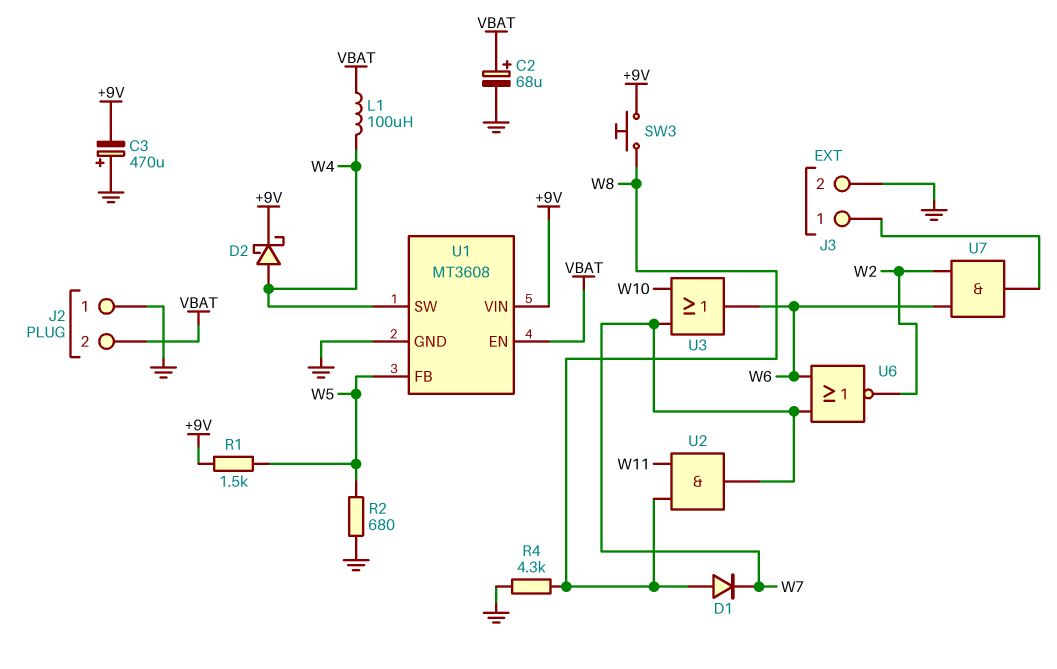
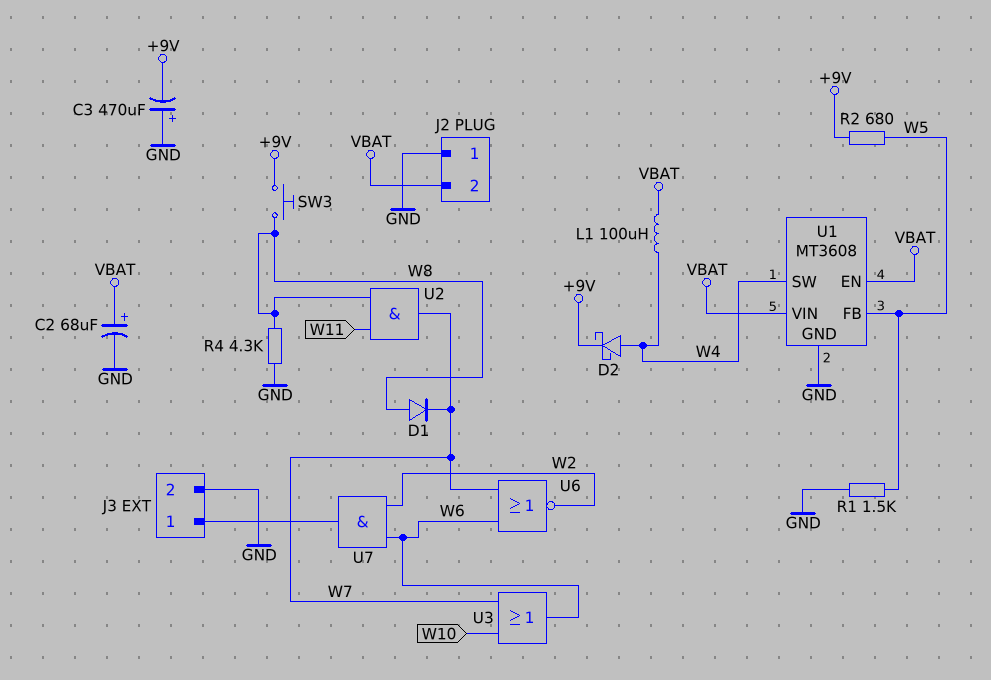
R1: 1.5k (+9V, W5) -> 1.5k (GND, W5)
R2: 680 (GND, W5) -> 680 (+9V, W5)
U1 pin VIN: +9V -> VBAT

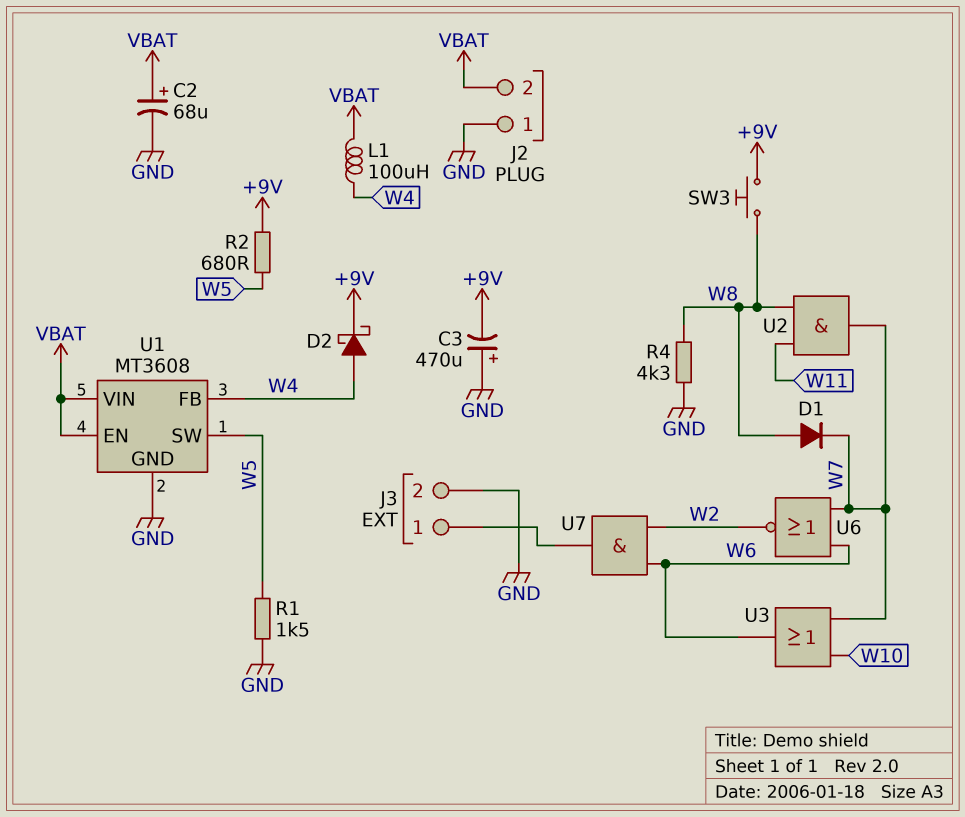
U1 pin FB: W5 -> W4
U1 pin SW: W4 -> W5

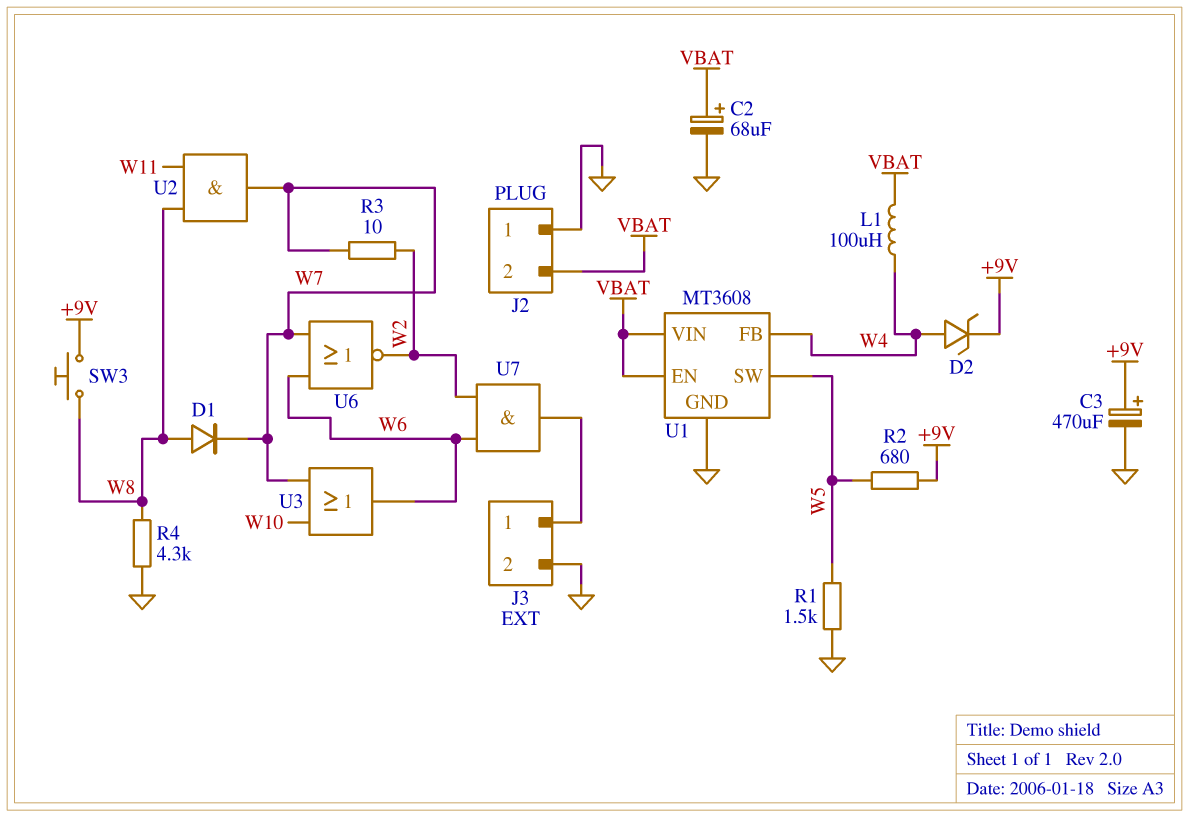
C3: 470uF (plus GND, minus +9V) -> 470uF (plus +9V, minus GND)
D2: schottky (A W4, K +9V) -> zener (A W4, K +9V)
R3: none -> 10 (W2, W7)

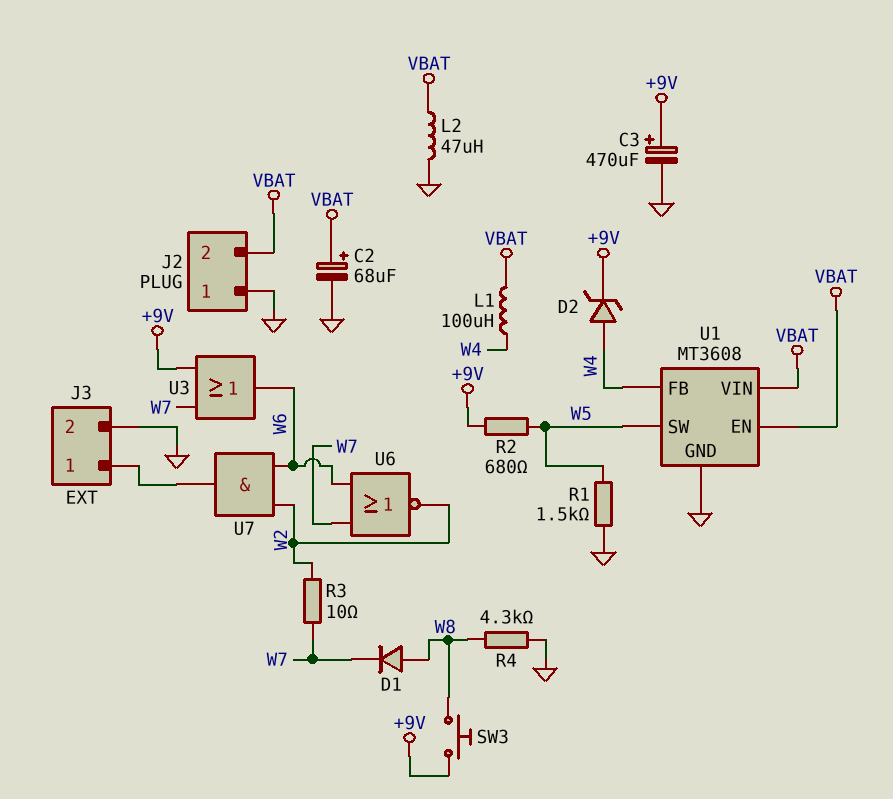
L2: none -> 47uH (GND, VBAT)
U2: AND (in W8, in W11, out W7) -> none
U3: OR (in W7, in W10, out W6) -> OR (in +9V, in W7, out W6)

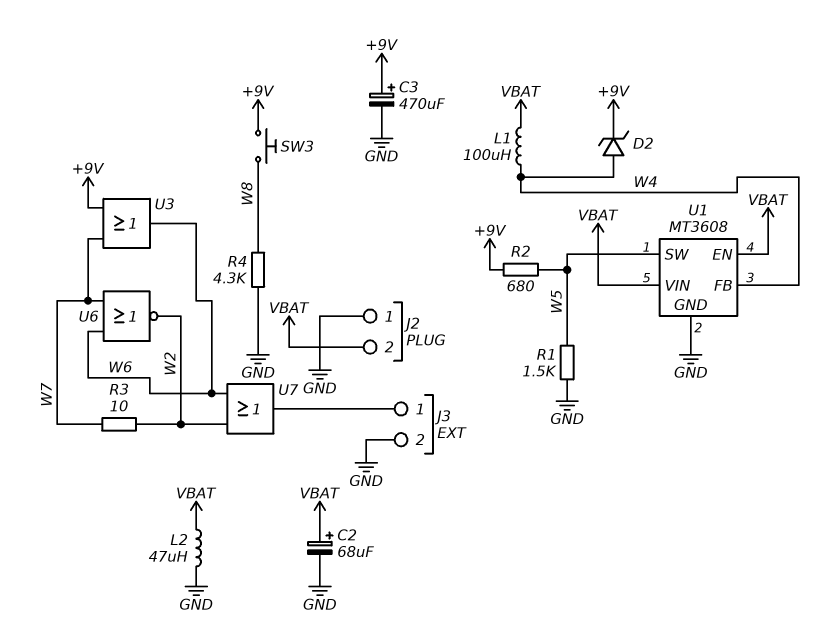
D1: diode (A W8, K W7) -> none
U7: AND (in W2, in W6, out J3/1) -> OR (in W2, in W6, out J3/1)

